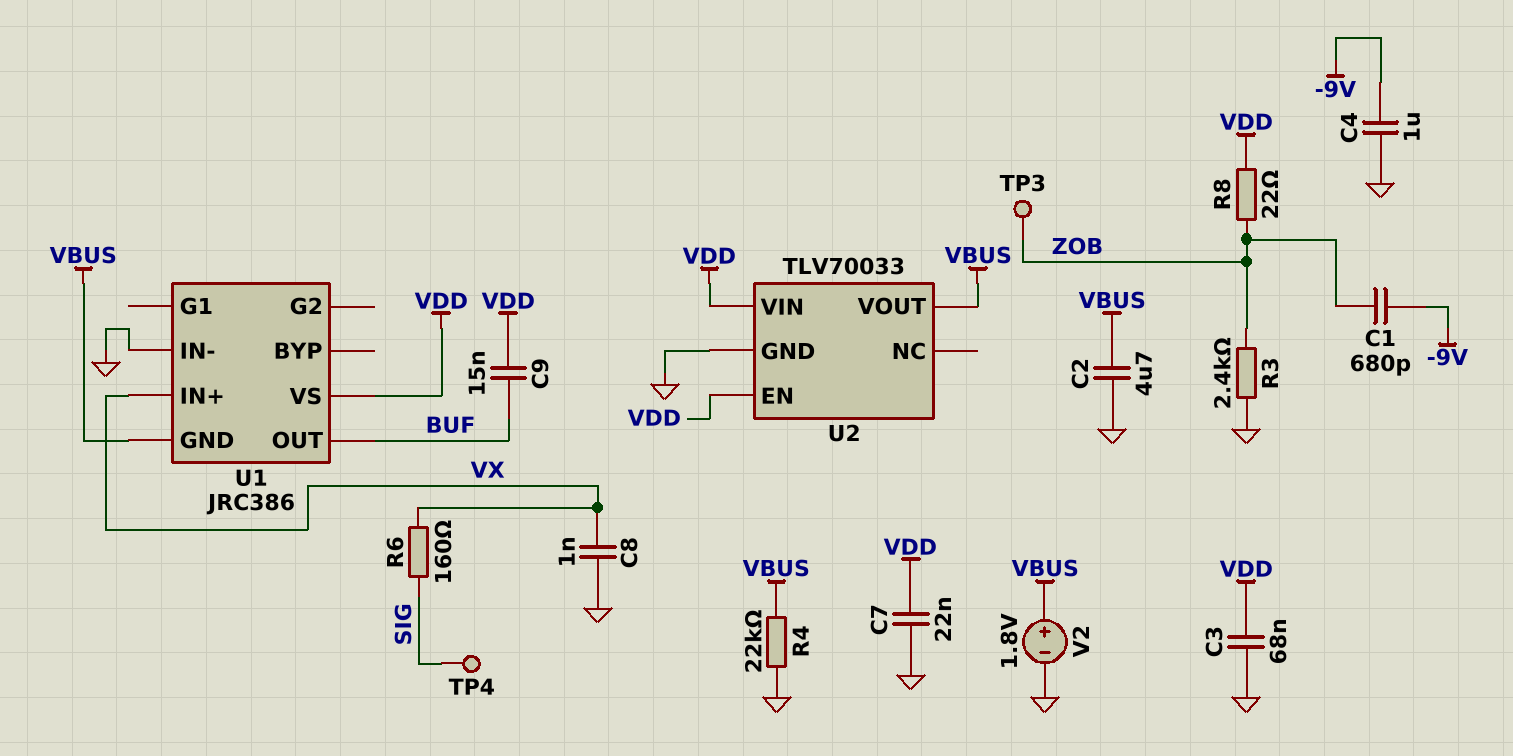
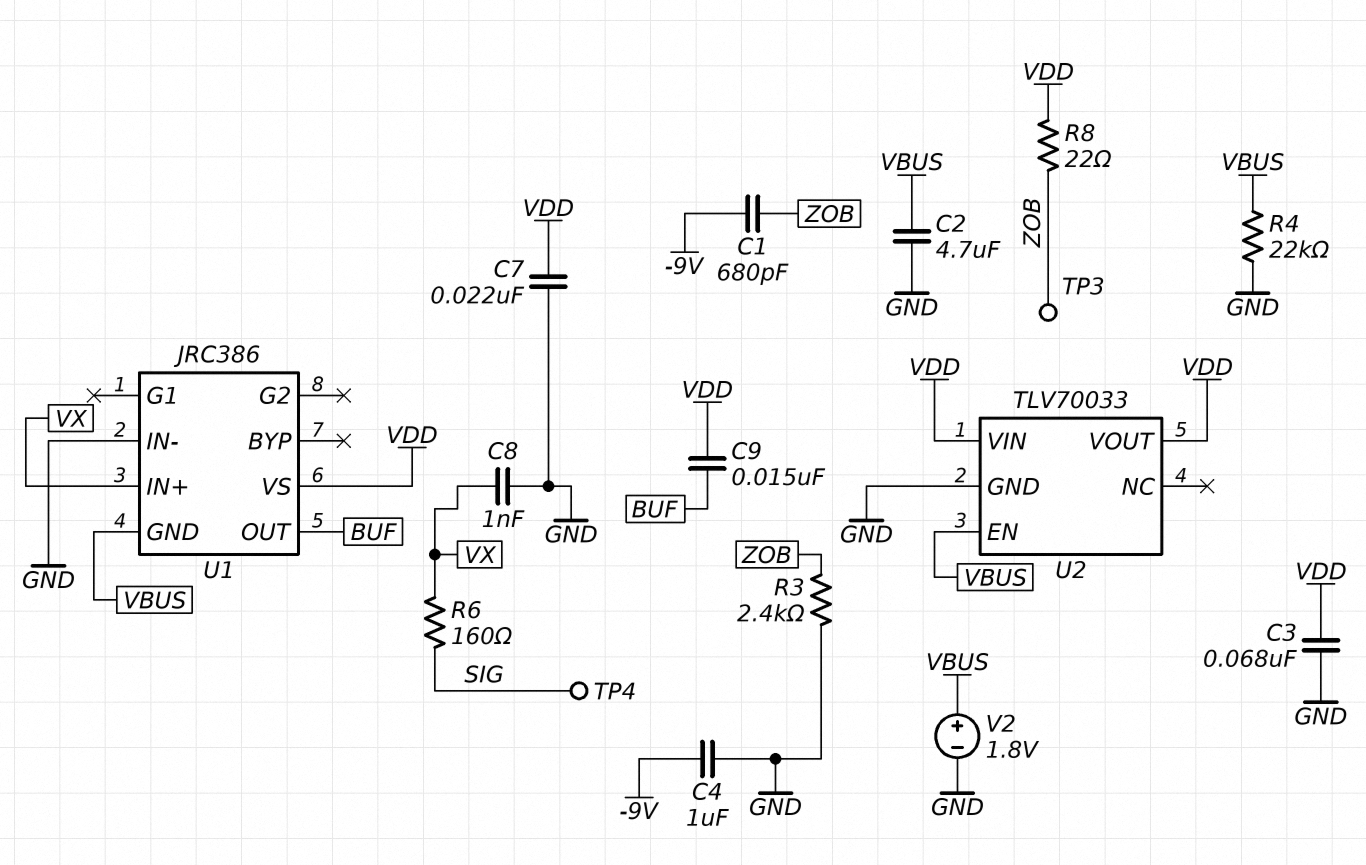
U2 pin EN: VDD -> VBUS
U2 pin VOUT: VBUS -> VDD

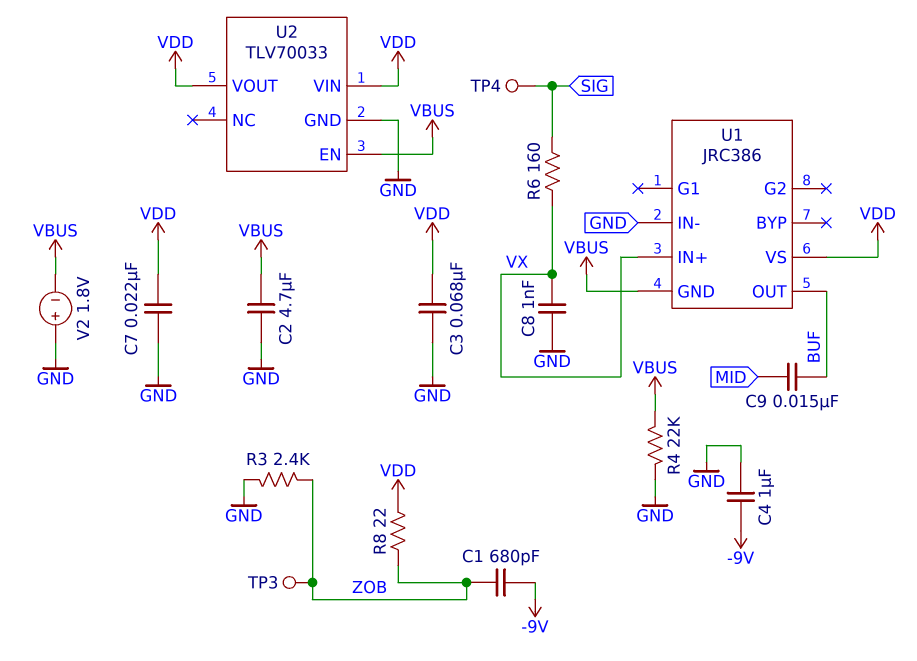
C9: 15nF (BUF, VDD) -> 15nF (BUF, MID)
V2: 1.8V (plus VBUS, minus GND) -> 1.8V (plus GND, minus VBUS)

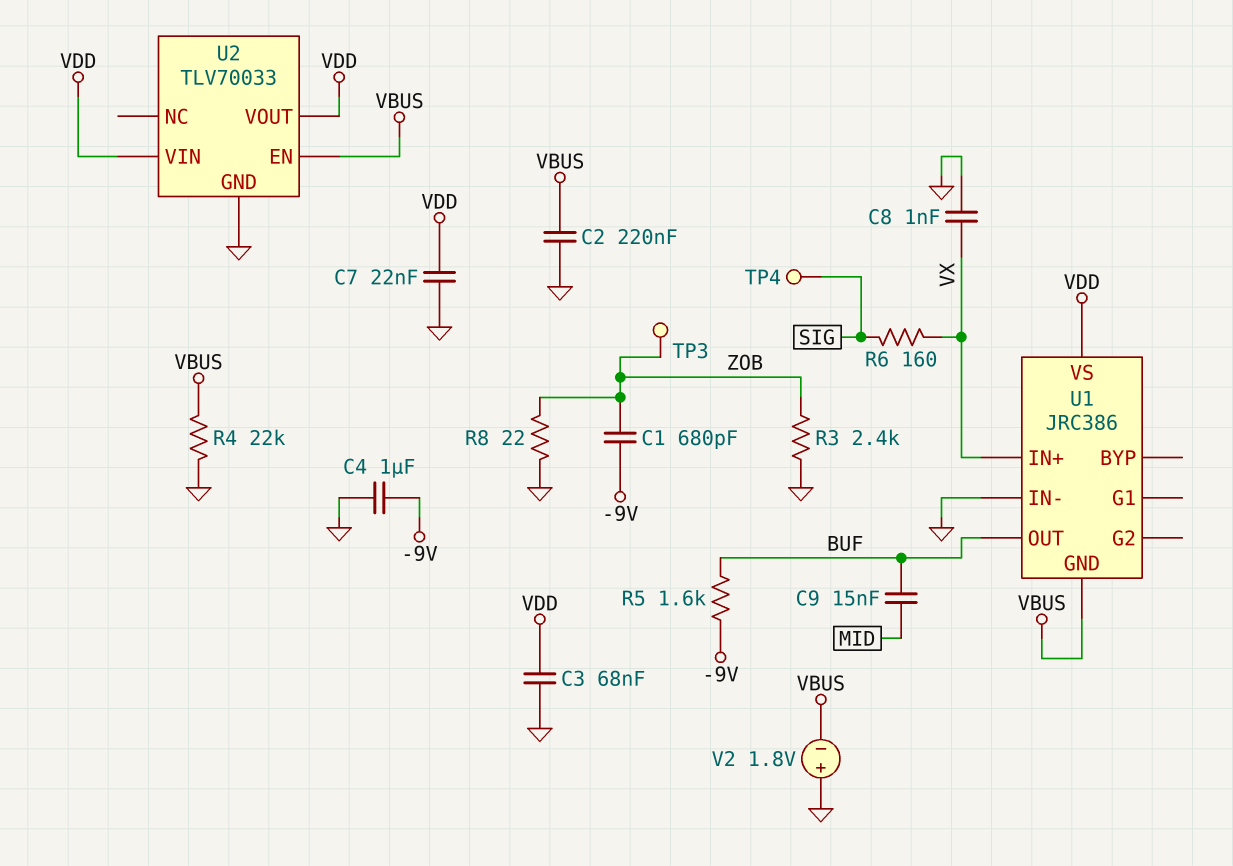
C2: 4.7uF (GND, VBUS) -> 220nF (GND, VBUS)
R5: none -> 1.6k (-9V, BUF)
R8: 22 (VDD, ZOB) -> 22 (GND, ZOB)

